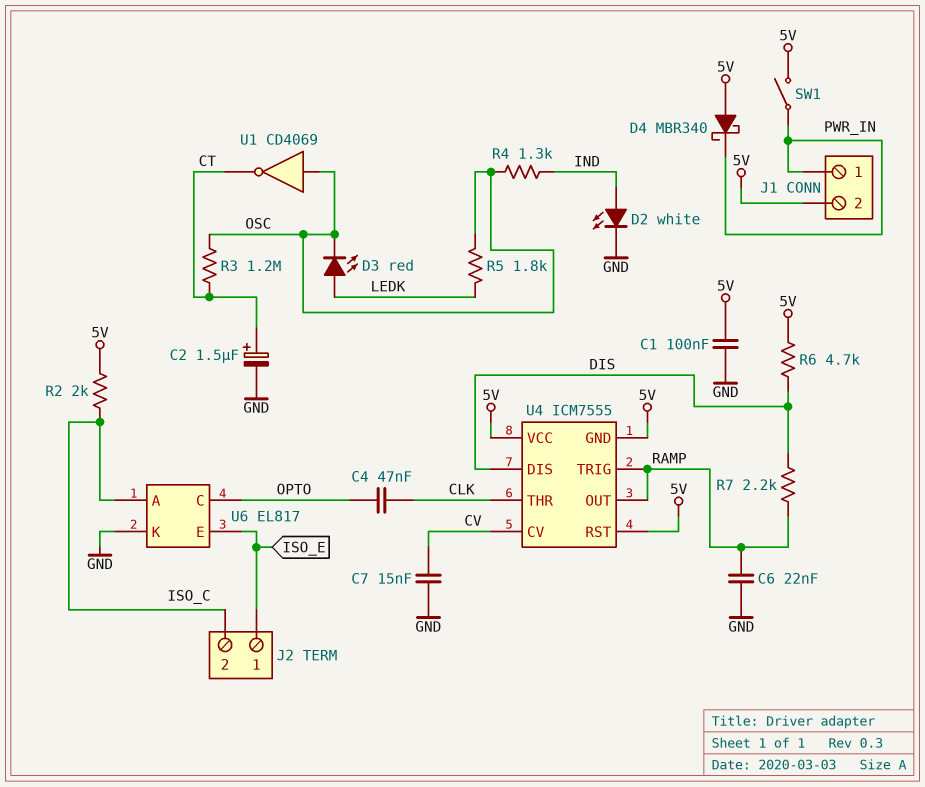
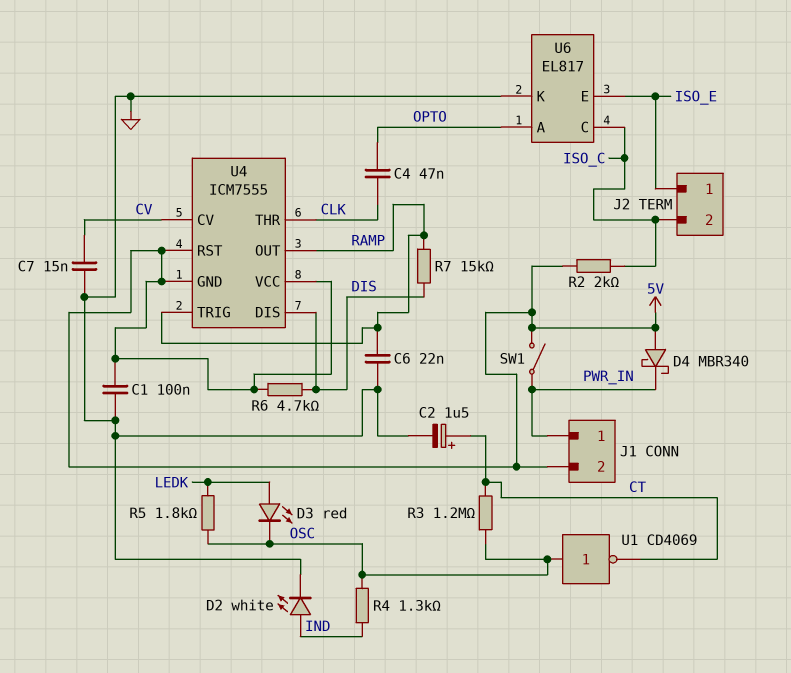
R7: 2.2k (DIS, RAMP) -> 15k (DIS, RAMP)
U6 pin A: ISO_C -> OPTO
U6 pin C: OPTO -> ISO_C

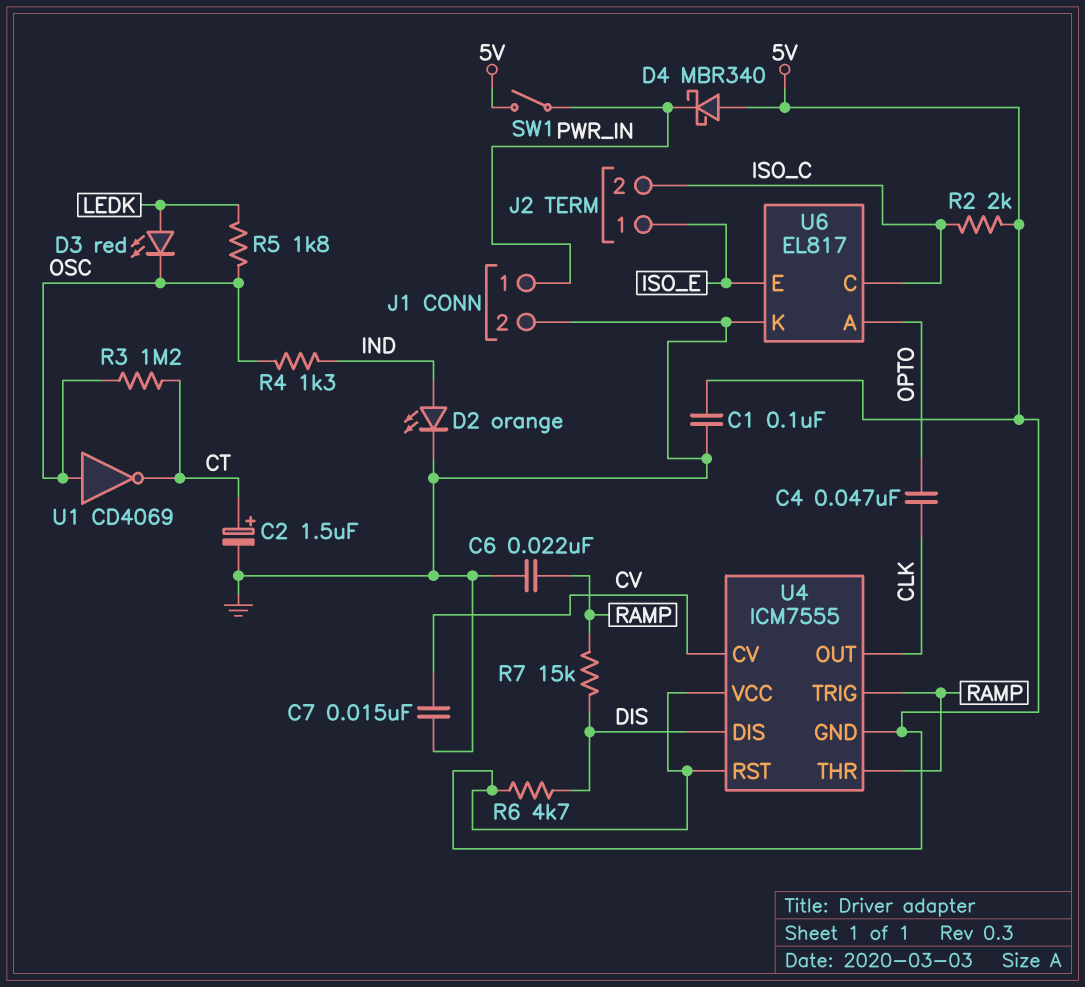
D2: LED white (A IND, K GND) -> LED orange (A IND, K GND)
J1 pin 2: 5V -> GND
U4 pin OUT: RAMP -> CLK
U4 pin THR: CLK -> RAMP

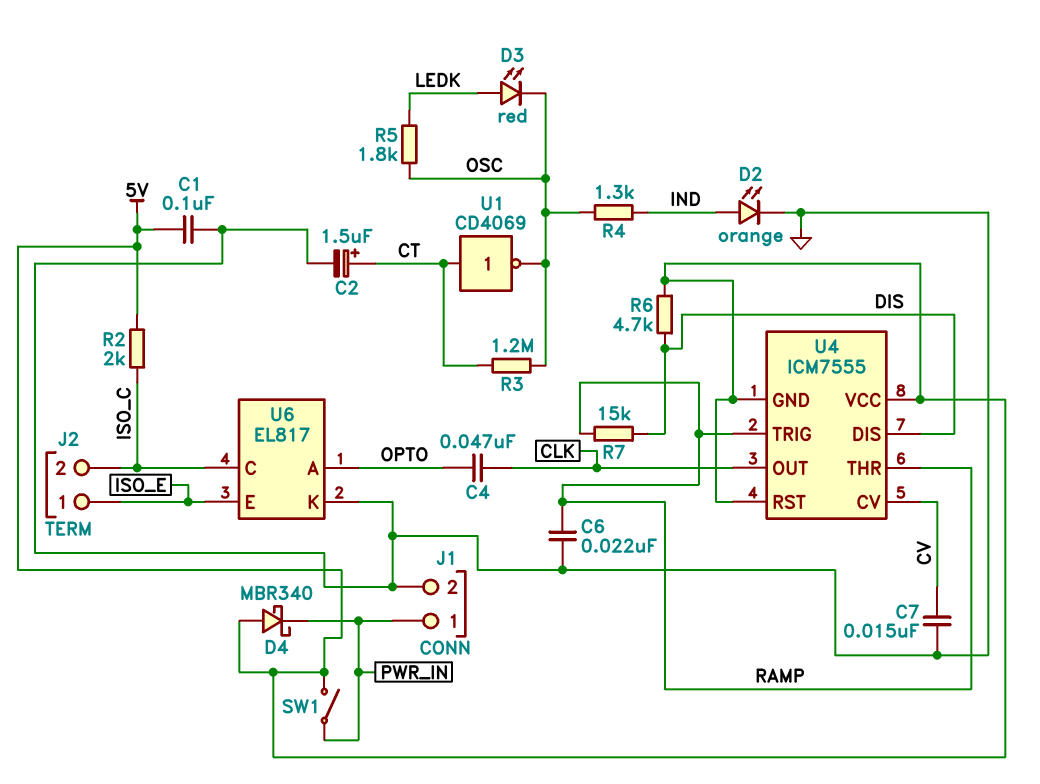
U1: NOT CD4069 (in OSC, out CT) -> NOT CD4069 (in CT, out OSC)

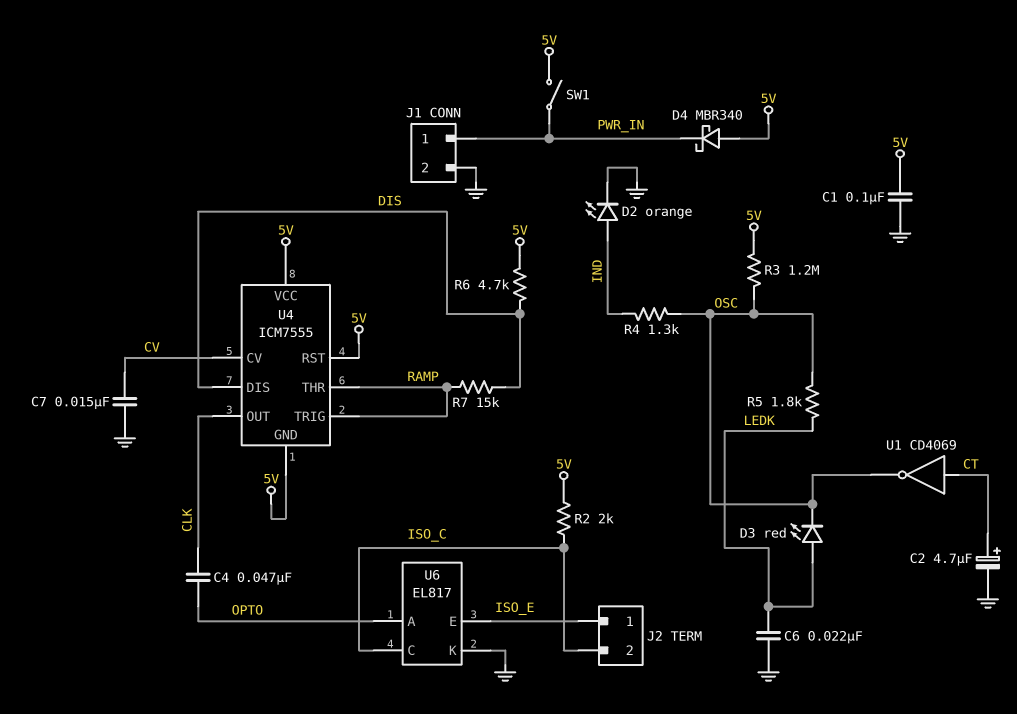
C2: 1.5uF (plus CT, minus GND) -> 4.7uF (plus CT, minus GND)
C6: 22nF (GND, RAMP) -> 22nF (GND, LEDK)
R3: 1.2M (CT, OSC) -> 1.2M (5V, OSC)

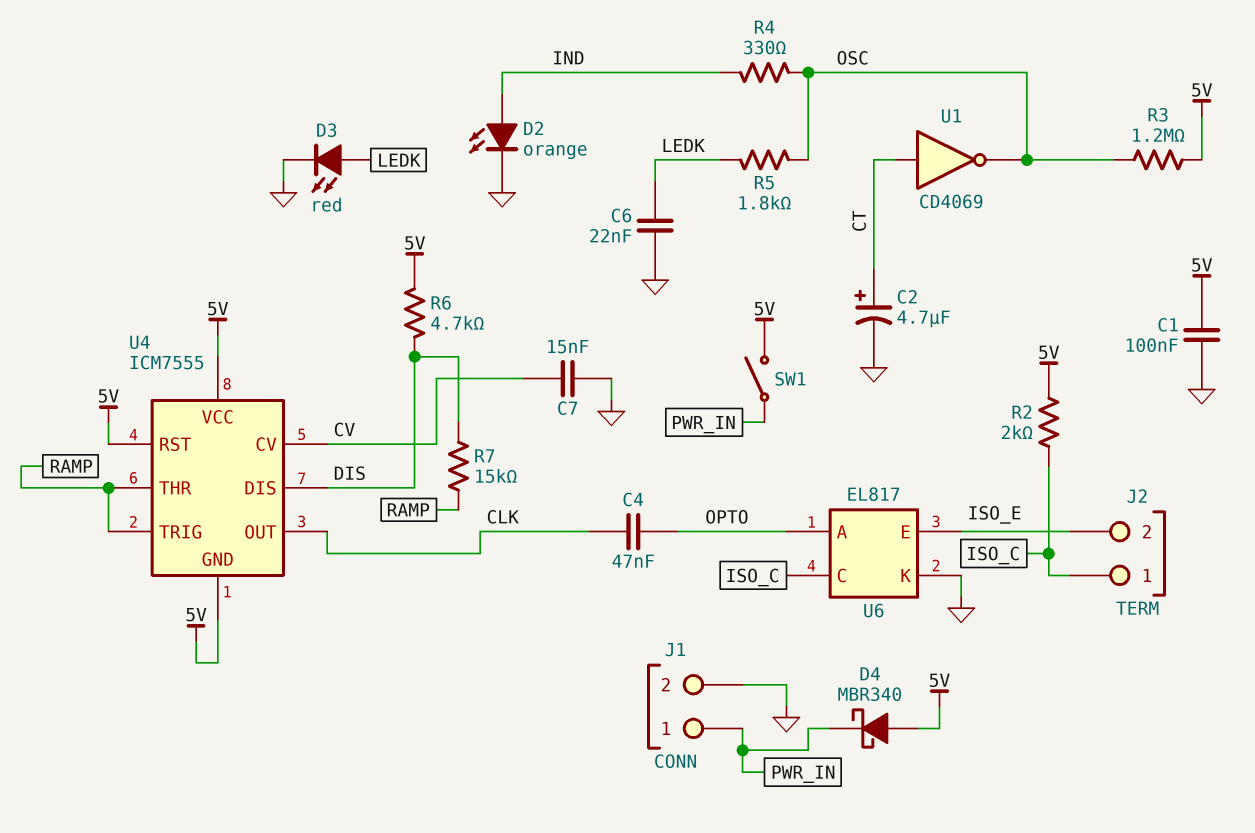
D3: LED red (A LEDK, K OSC) -> LED red (A LEDK, K GND)
J2 pin 1: ISO_E -> ISO_C
J2 pin 2: ISO_C -> ISO_E
R4: 1.3k (IND, OSC) -> 330 (IND, OSC)

